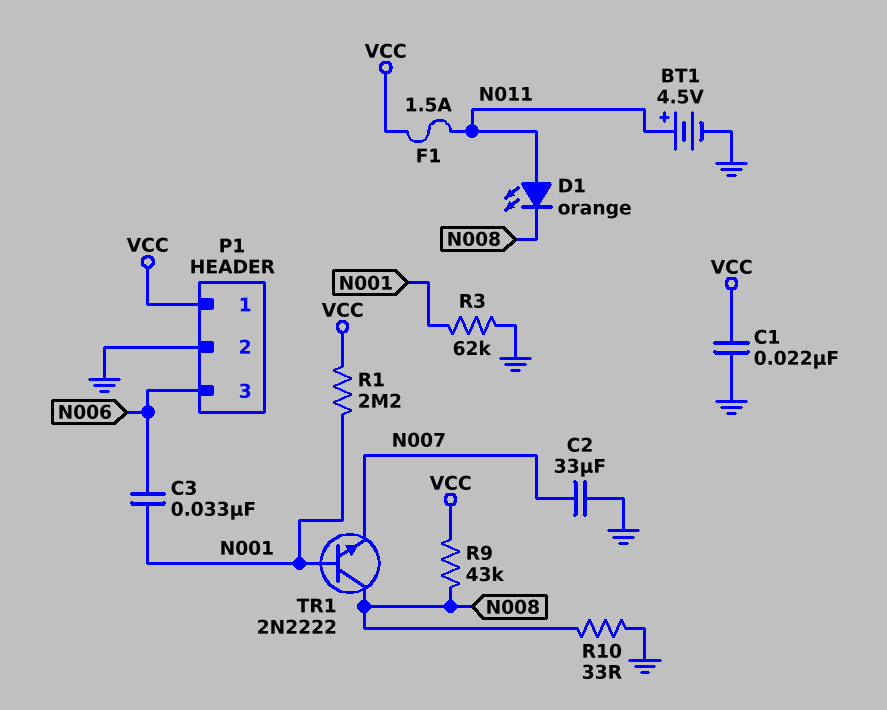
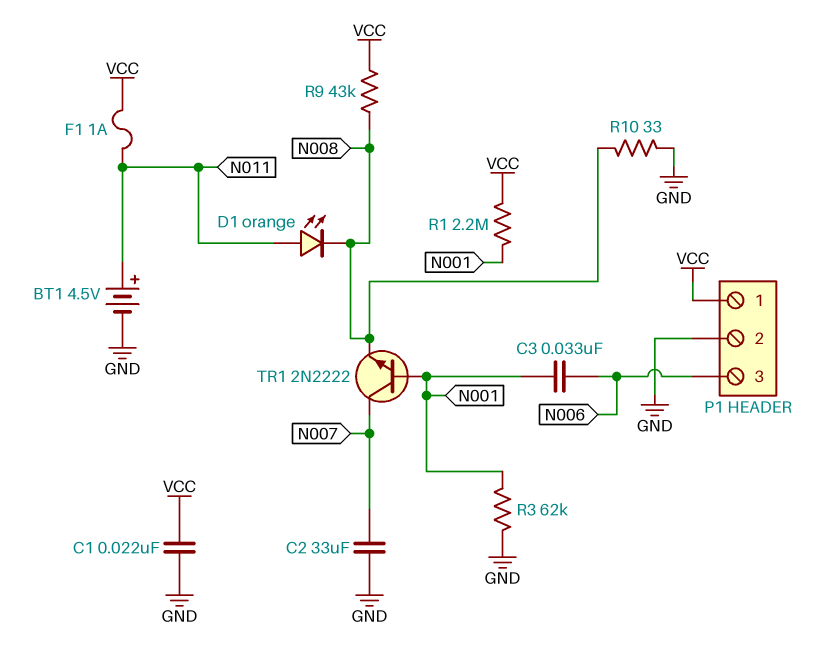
F1: 1.5A (N011, VCC) -> 1A (N011, VCC)
TR1: NPN 2N2222 (B N001, C N008, E N007) -> NPN 2N2222 (B N001, C N007, E N008)

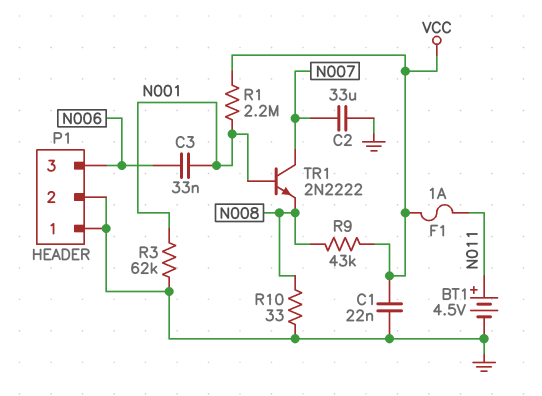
D1: LED orange (A N011, K N008) -> none
P1 pin 1: VCC -> GND

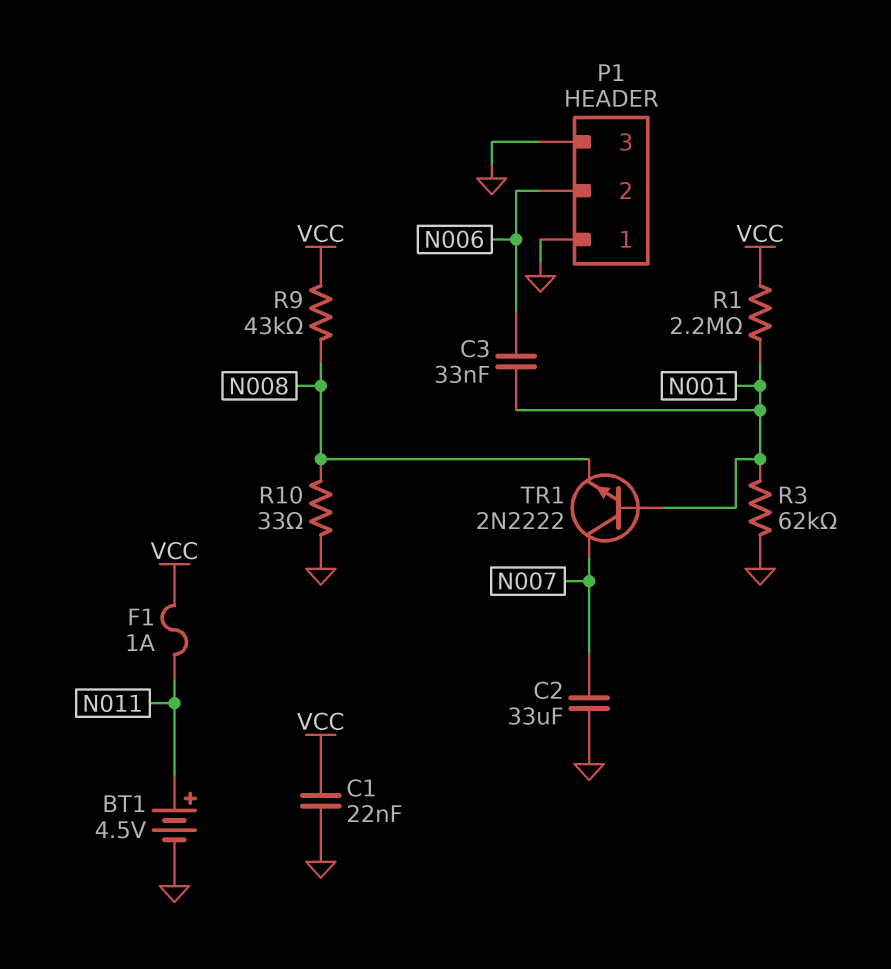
P1 pin 2: GND -> N006
P1 pin 3: N006 -> GND

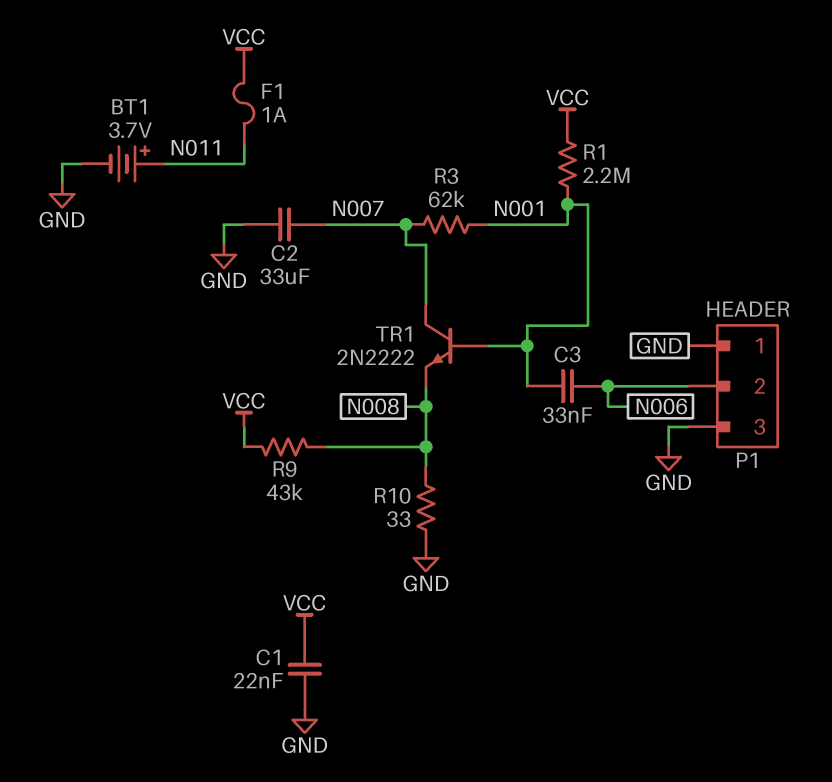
BT1: 4.5V (plus N011, minus GND) -> 3.7V (plus N011, minus GND)
R3: 62k (GND, N001) -> 62k (N001, N007)

